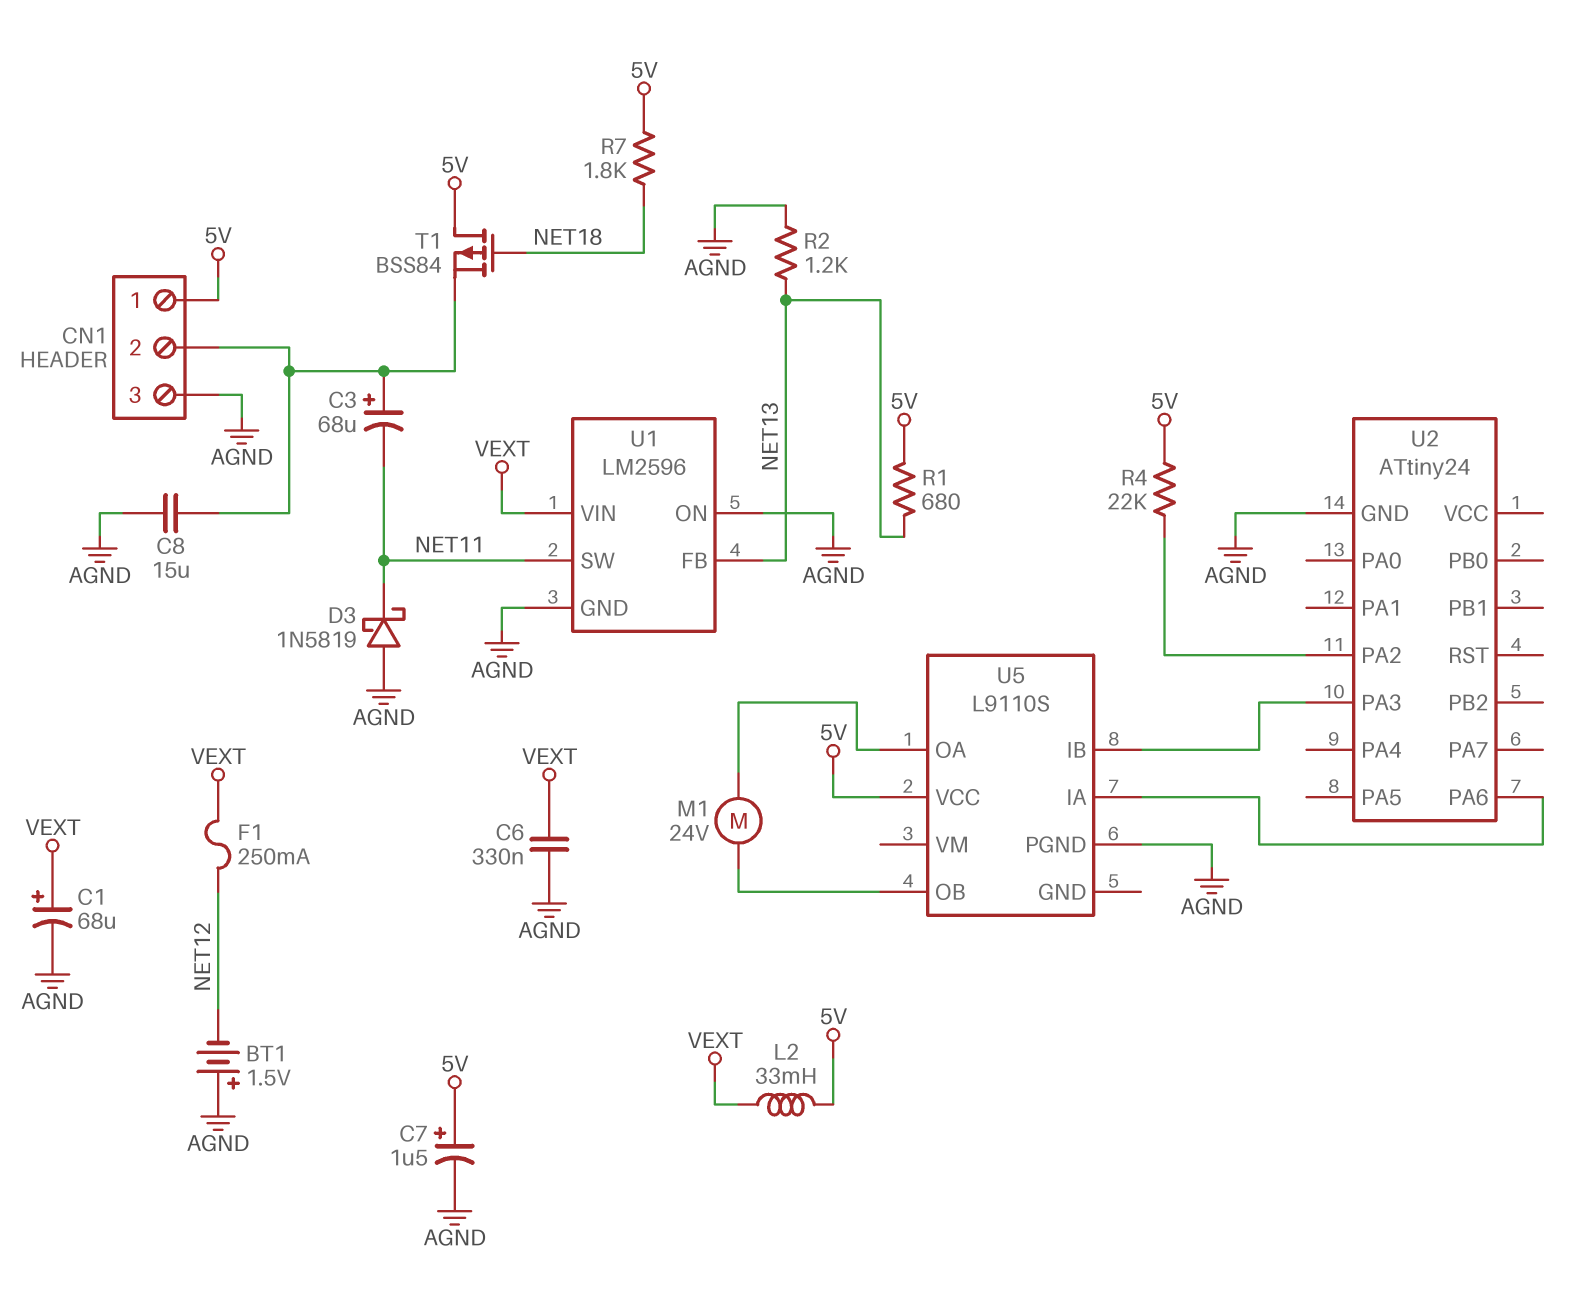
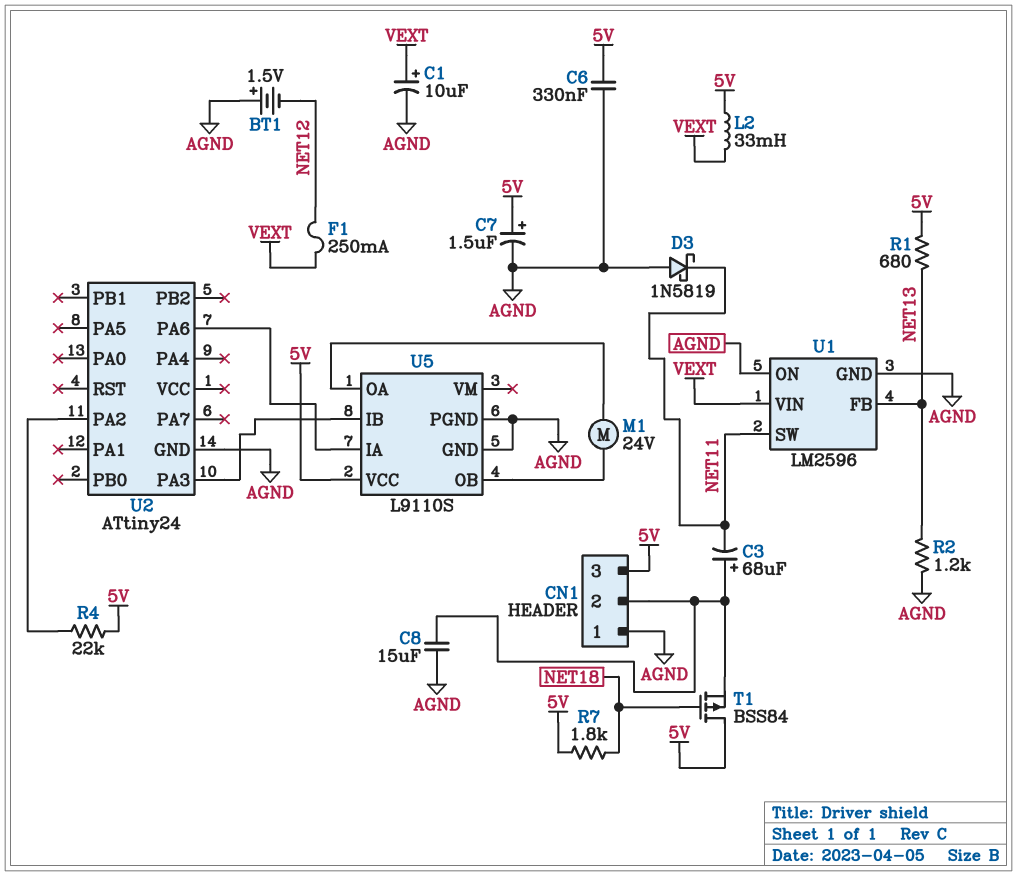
C1: 68uF (plus VEXT, minus AGND) -> 10uF (plus VEXT, minus AGND)
C6: 330nF (AGND, VEXT) -> 330nF (5V, AGND)
CN1 pin 1: 5V -> AGND
CN1 pin 3: AGND -> 5V
U5 pin GND: none -> AGND

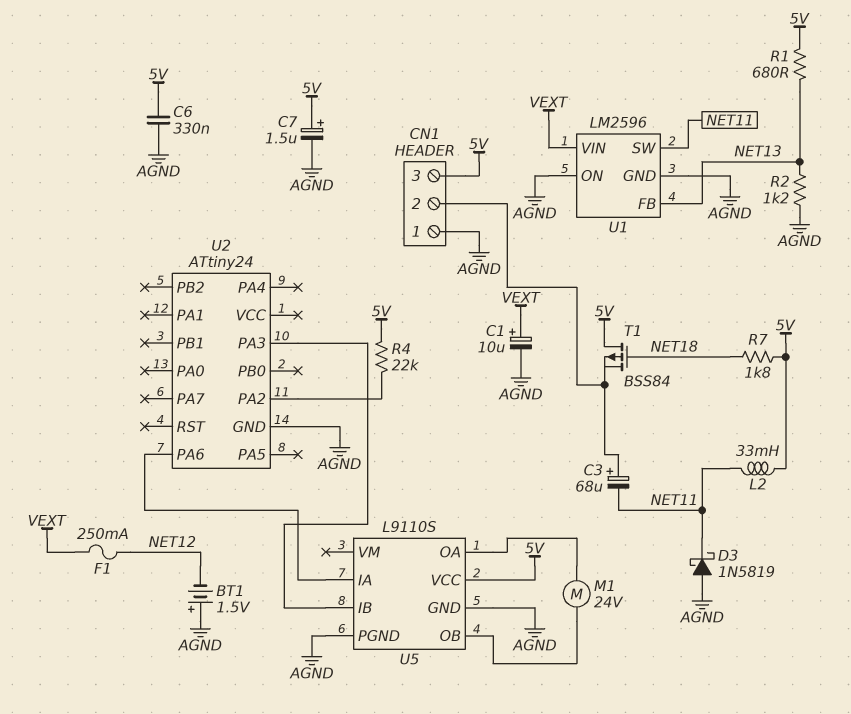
C8: 15uF (AGND, CN1/2) -> none
L2: 33mH (5V, VEXT) -> 33mH (5V, NET11)

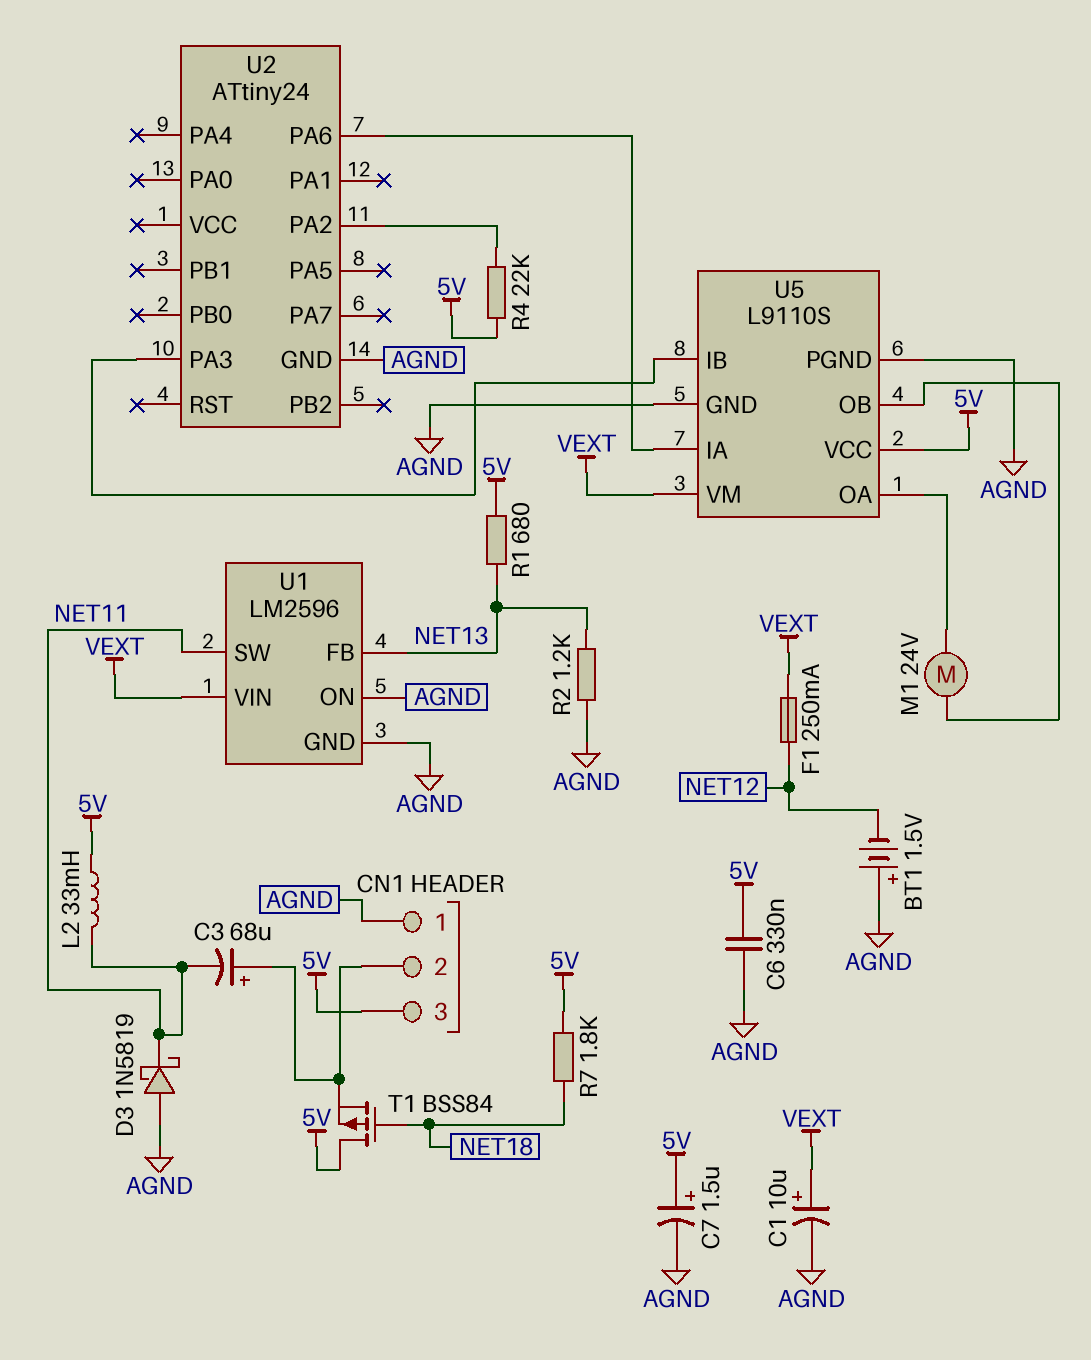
U5 pin VM: none -> VEXT

